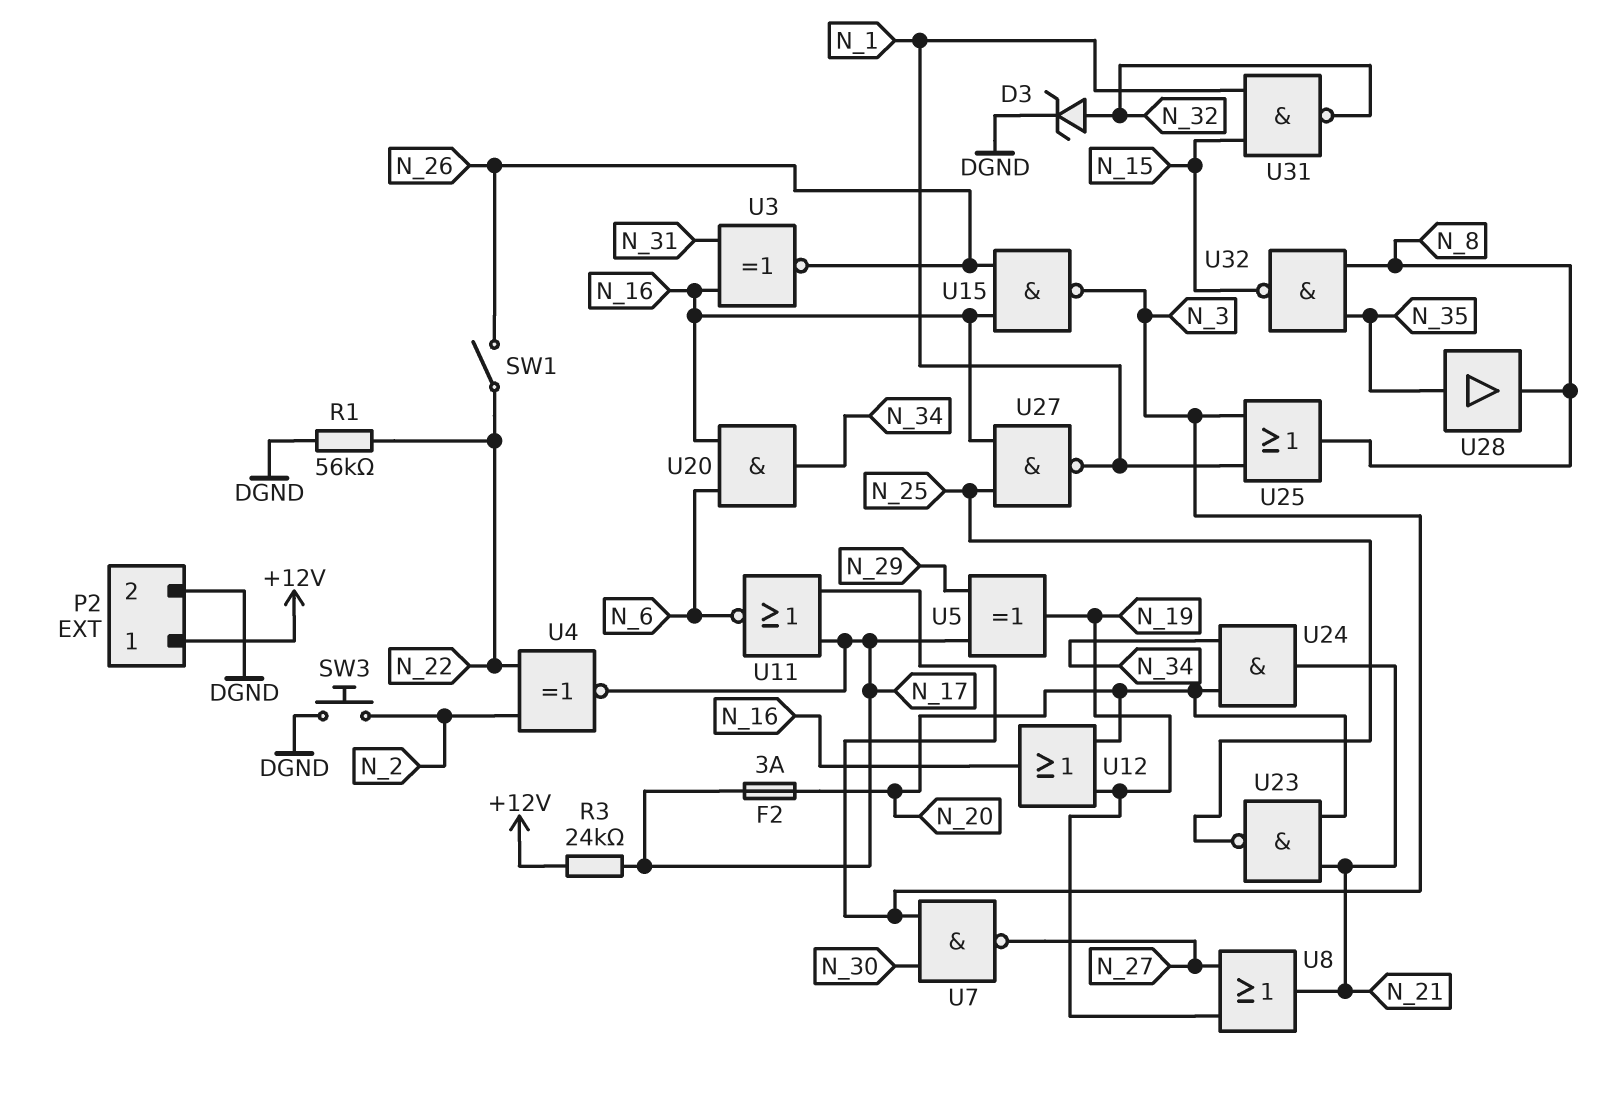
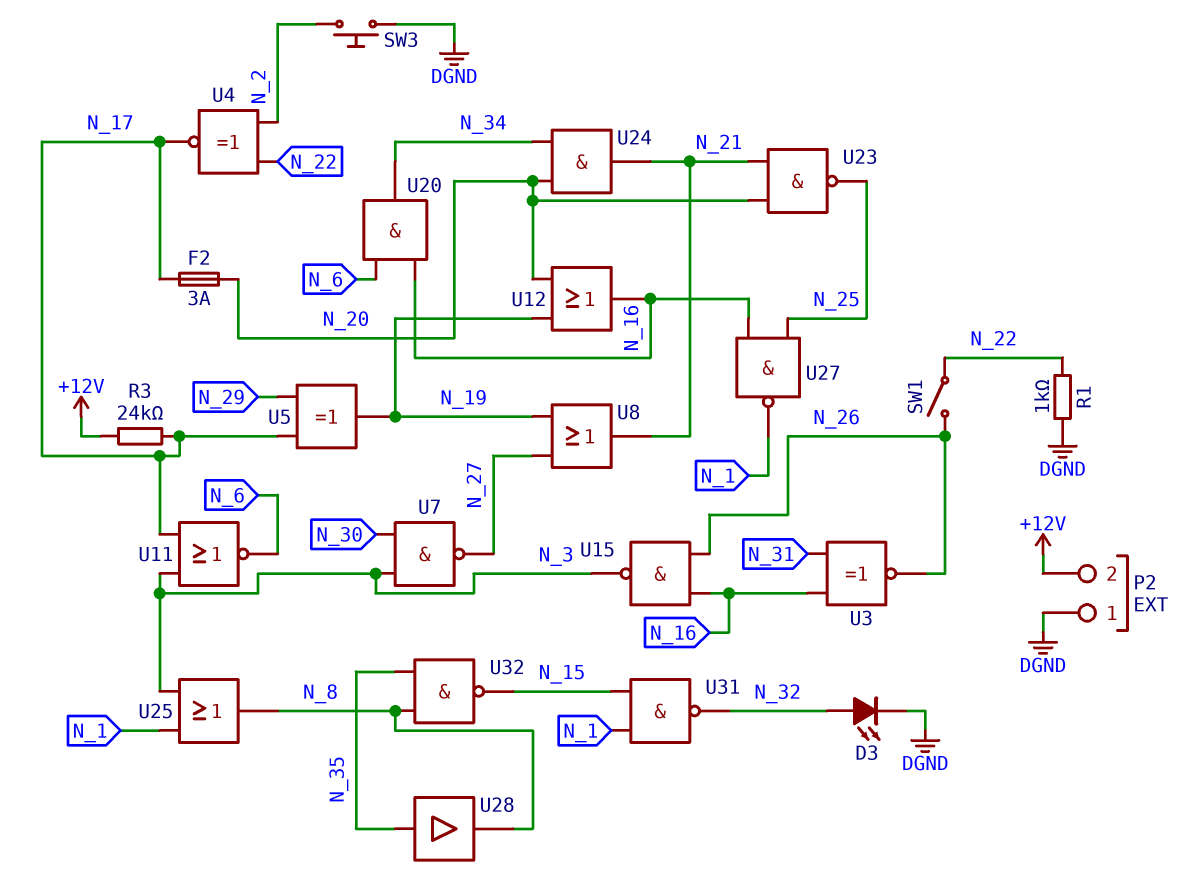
D3: zener (A N_32, K DGND) -> LED (A N_32, K DGND)
P2 pin 1: +12V -> DGND
P2 pin 2: DGND -> +12V
R1: 56k (DGND, N_22) -> 1k (DGND, N_22)

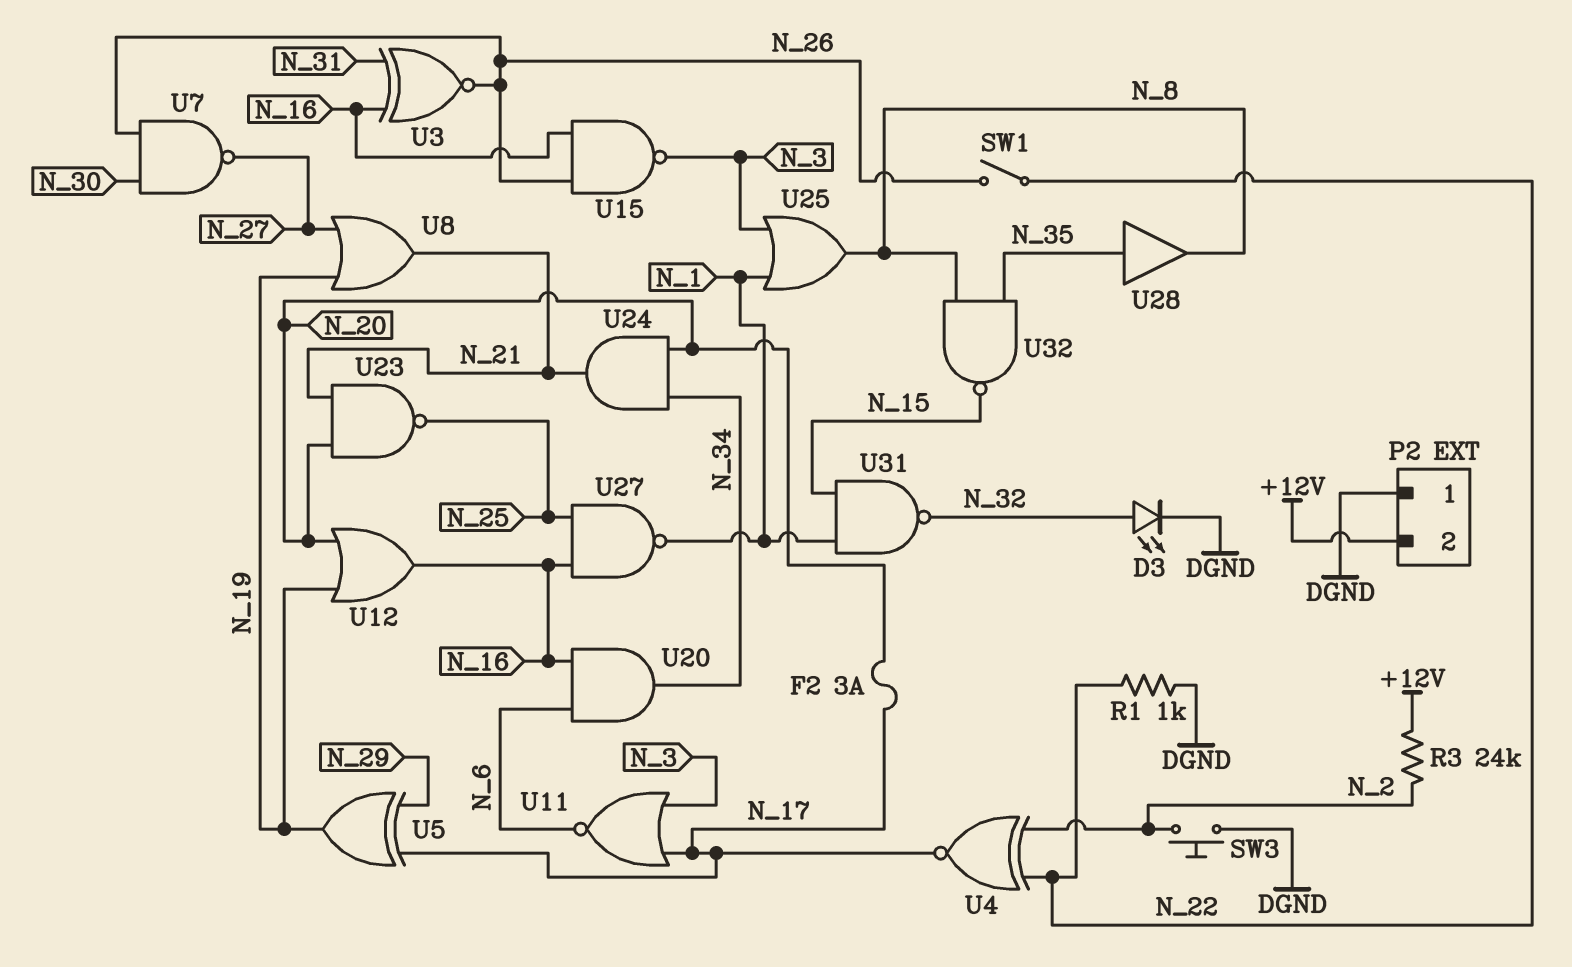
R3: 24k (+12V, N_17) -> 24k (+12V, N_2)
U7: NAND (in N_3, in N_30, out N_27) -> NAND (in N_26, in N_30, out N_27)

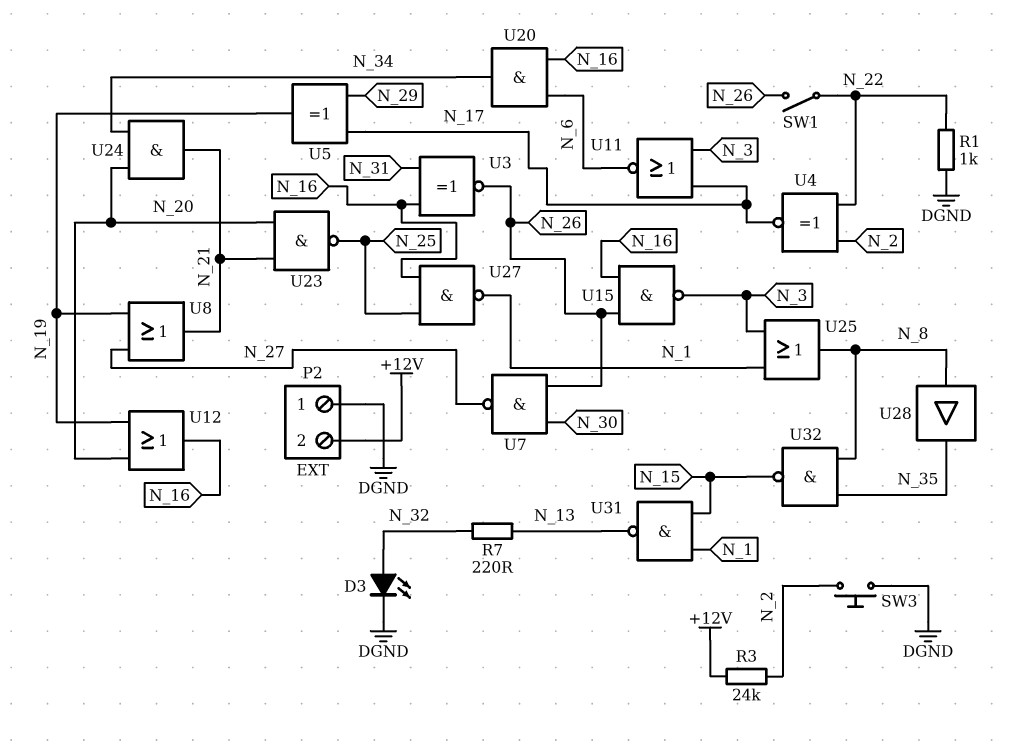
F2: 3A (N_17, N_20) -> none
R7: none -> 220 (N_13, N_32)
U28: buffer (in N_35, out N_8) -> buffer (in N_8, out N_35)
U31: NAND (in N_1, in N_15, out N_32) -> NAND (in N_1, in N_15, out N_13)

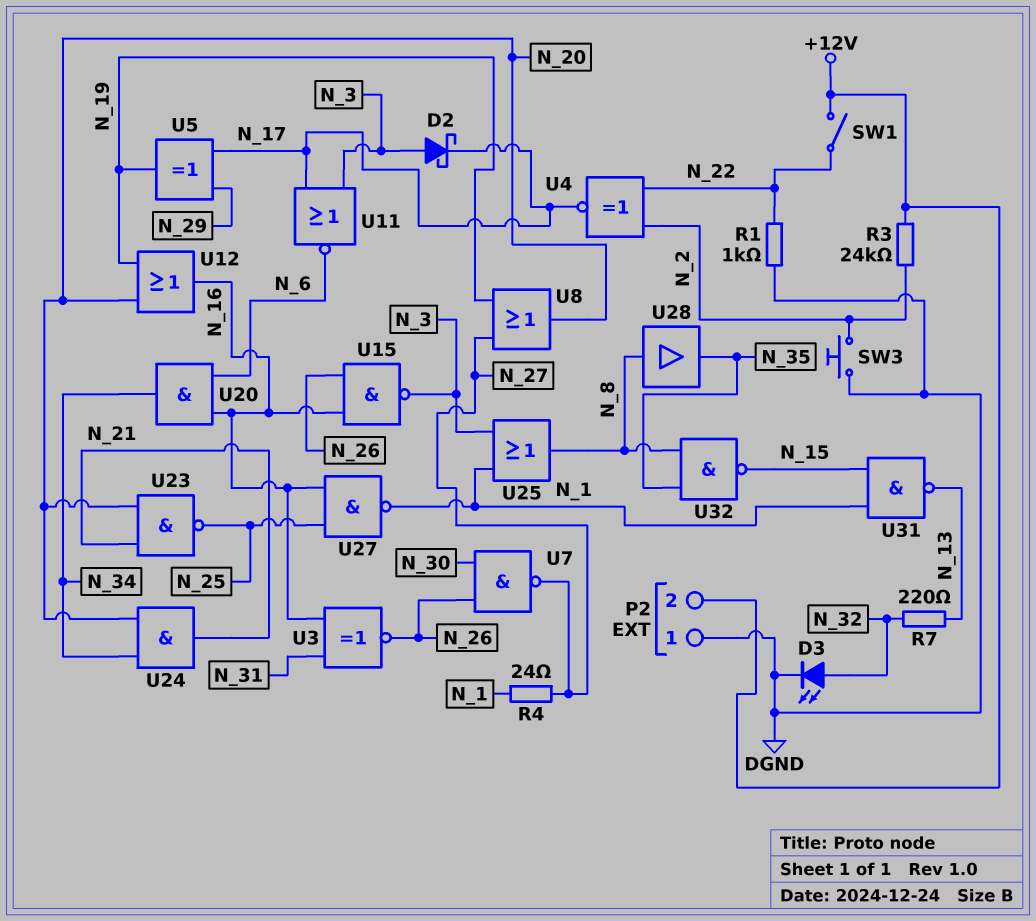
D2: none -> schottky (A N_3, K N_17)
R4: none -> 24 (N_1, N_27)
SW1: switch (N_22, N_26) -> switch (+12V, N_22)
U8: OR (in N_19, in N_27, out N_21) -> OR (in N_19, in N_27, out N_20)

